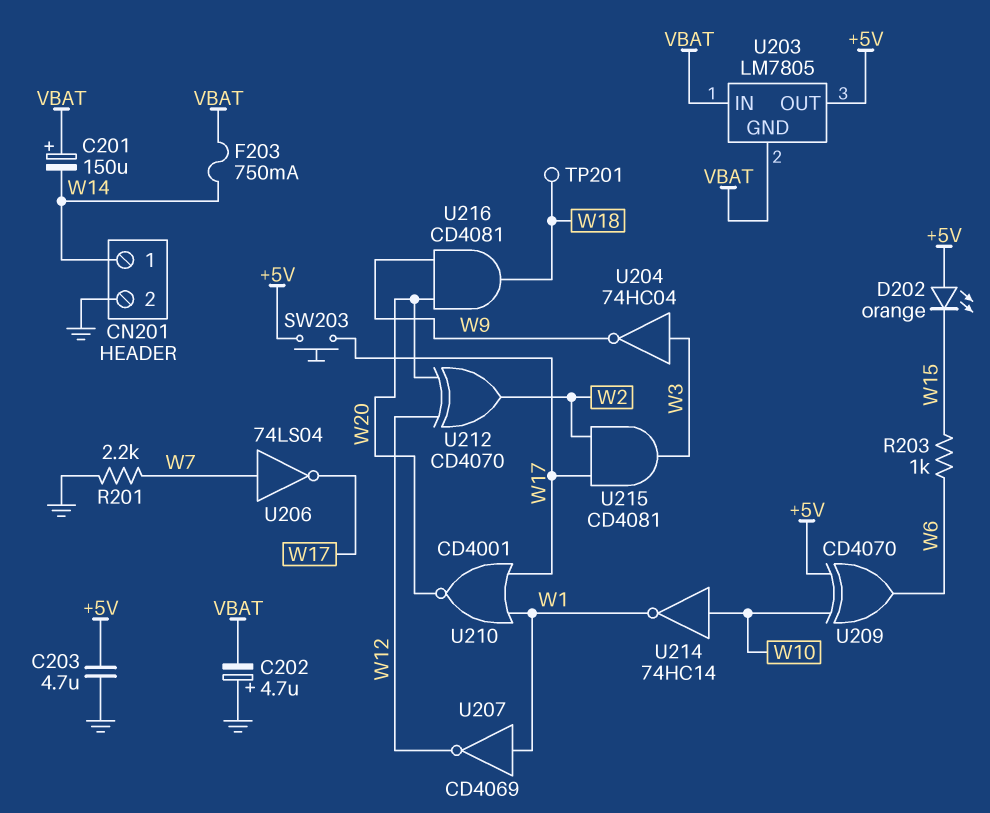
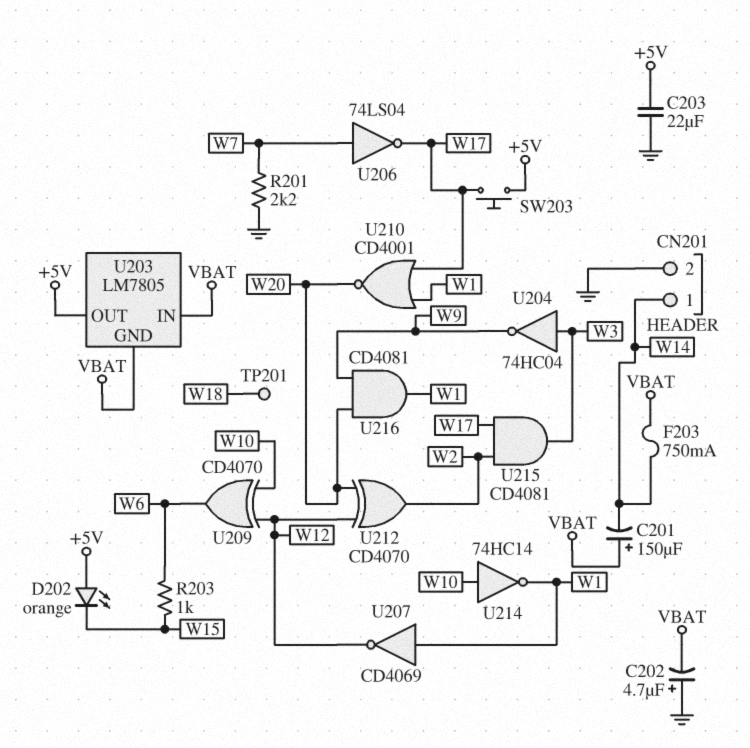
C203: 4.7uF (+5V, GND) -> 22uF (+5V, GND)
U209: XOR CD4070 (in +5V, in W10, out W6) -> XOR CD4070 (in W10, in W12, out W6)
U216: AND CD4081 (in W9, in W20, out W18) -> AND CD4081 (in W9, in W20, out W1)

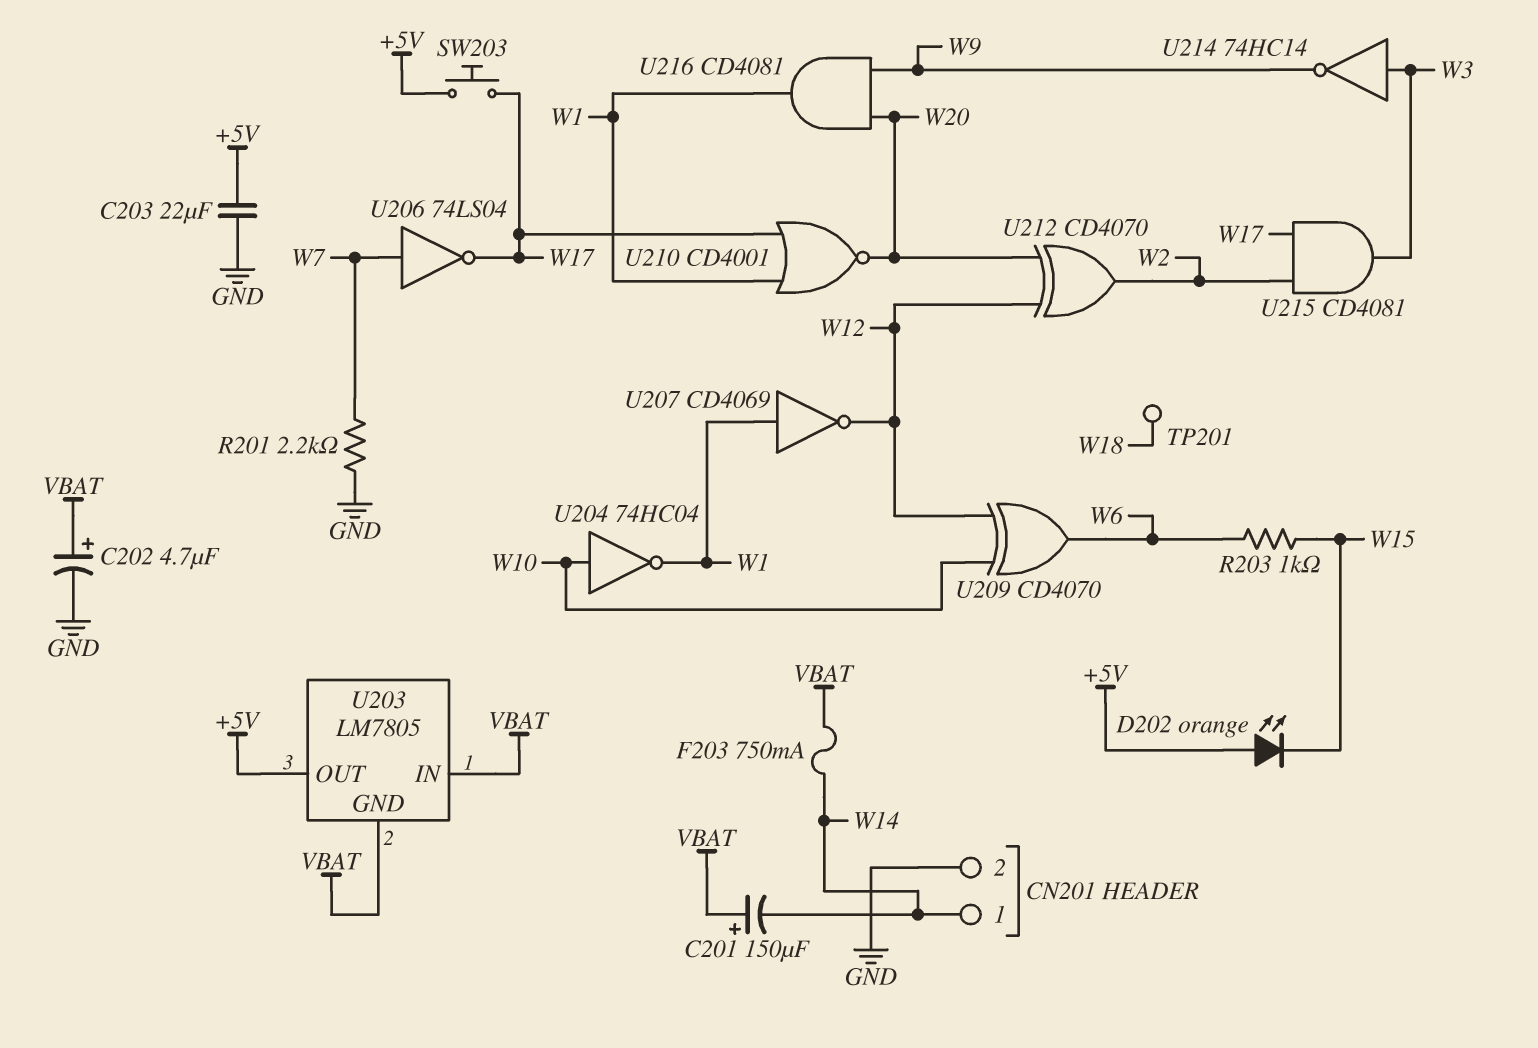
C202: 4.7uF (plus GND, minus VBAT) -> 4.7uF (plus VBAT, minus GND)
U204: NOT 74HC04 (in W3, out W9) -> NOT 74HC04 (in W10, out W1)
U214: NOT 74HC14 (in W10, out W1) -> NOT 74HC14 (in W3, out W9)

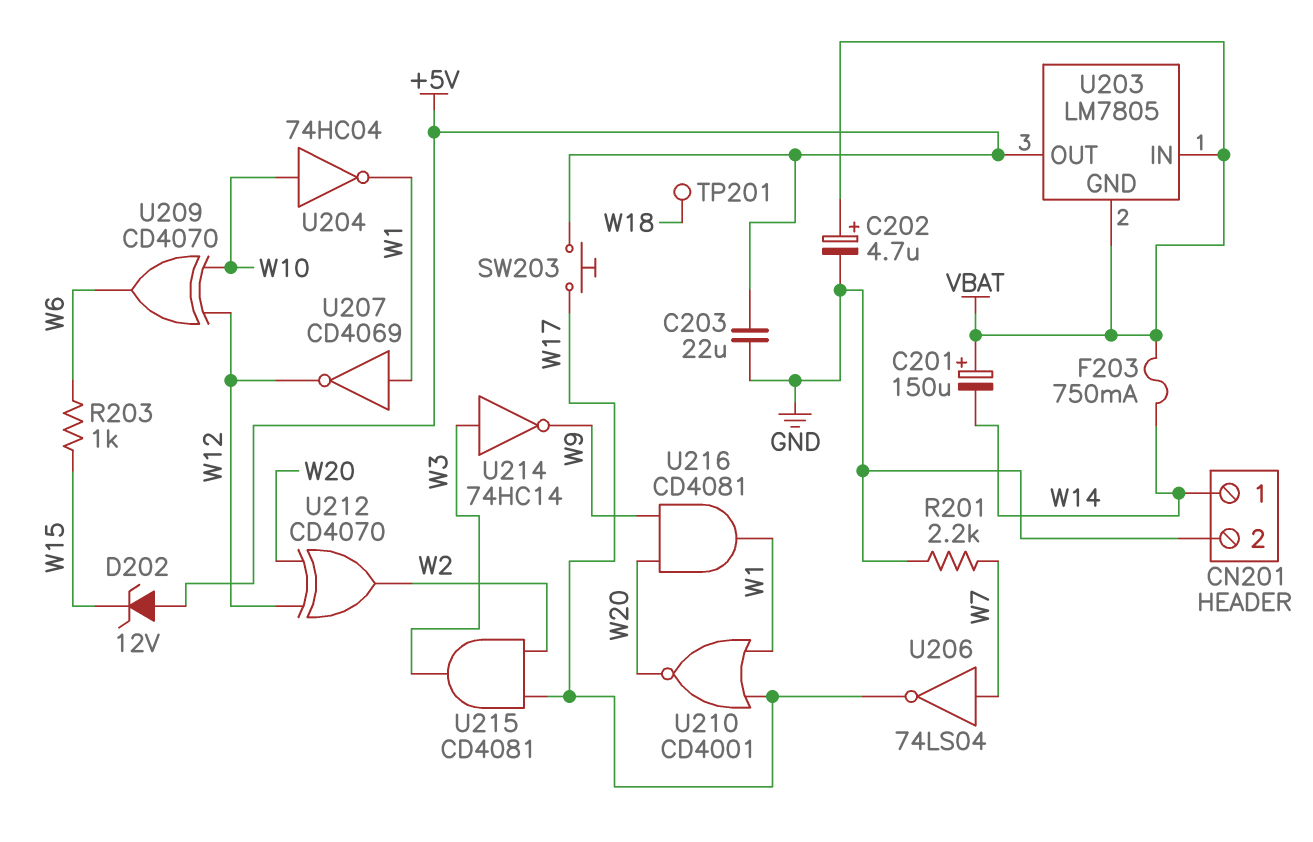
D202: LED orange (A +5V, K W15) -> zener 12V (A +5V, K W15)

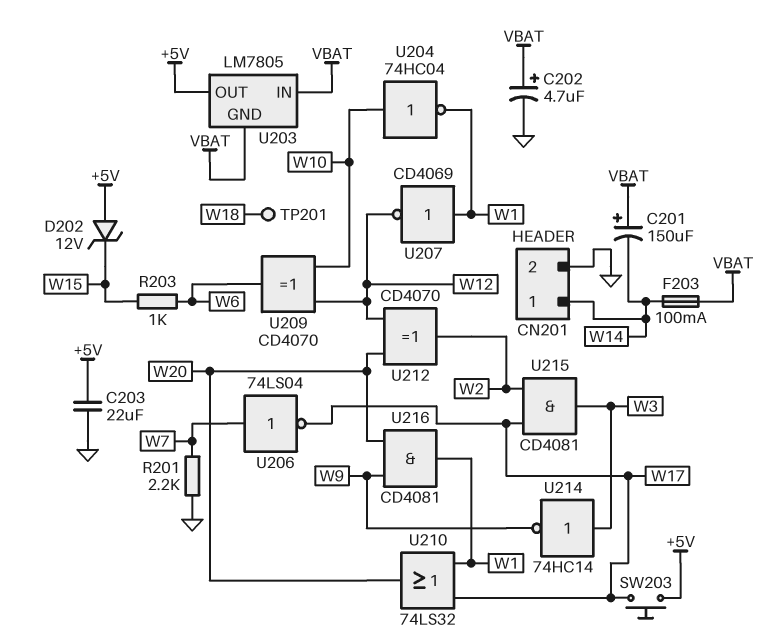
F203: 750mA (VBAT, W14) -> 100mA (VBAT, W14)
U210: NOR CD4001 (in W1, in W17, out W20) -> OR 74LS32 (in W1, in W17, out W20)

